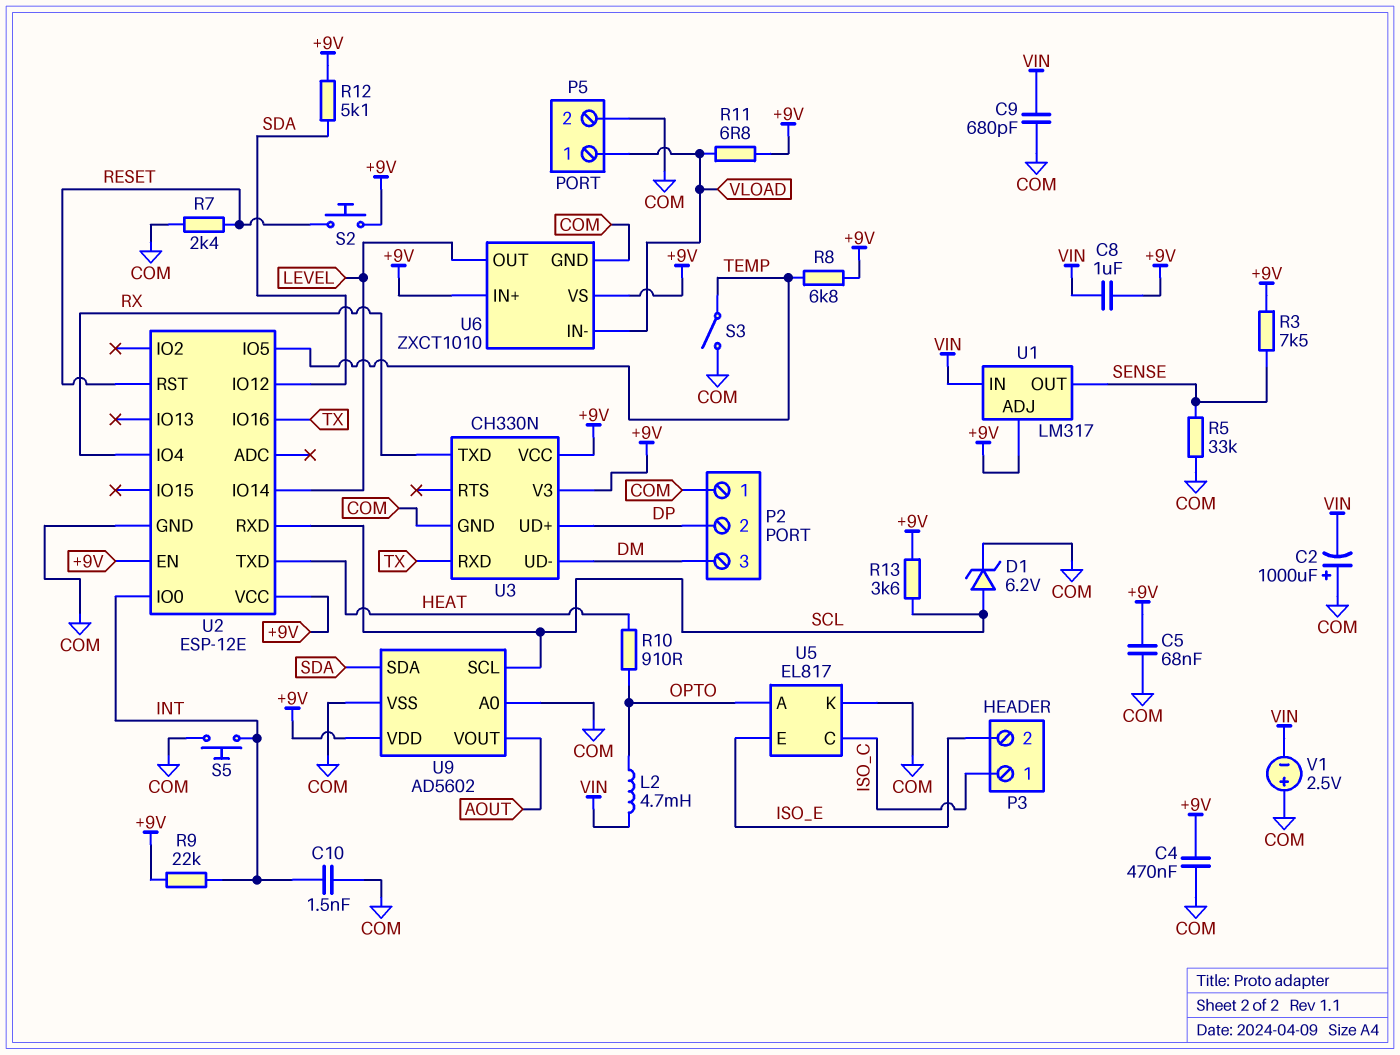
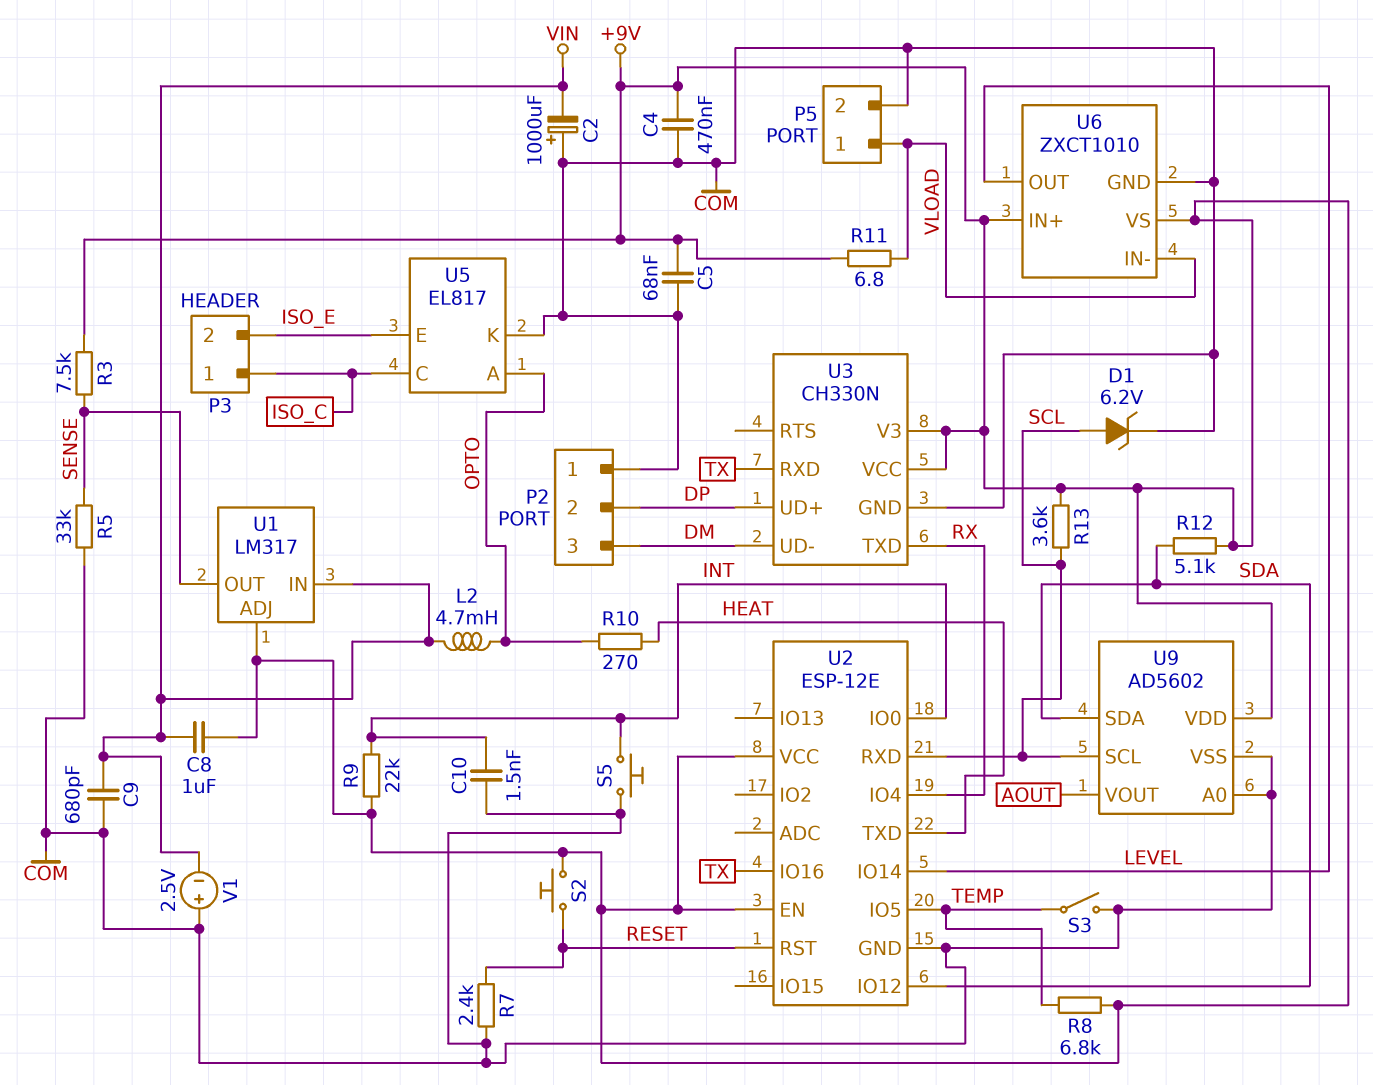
R10: 910 (HEAT, OPTO) -> 270 (HEAT, OPTO)

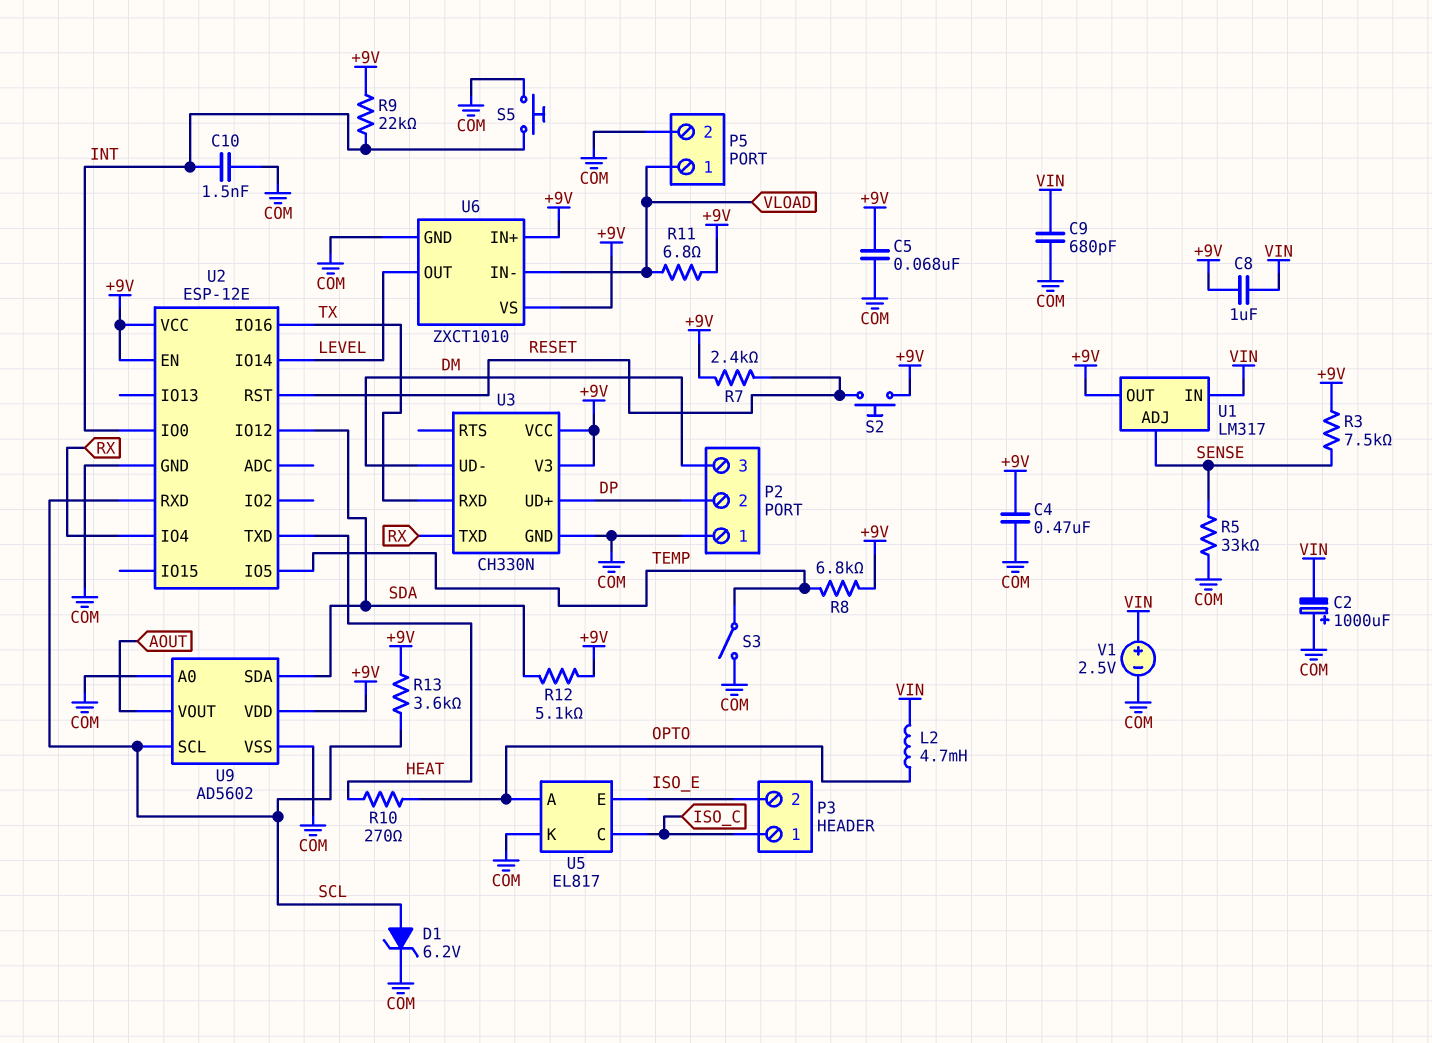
R7: 2.4k (COM, RESET) -> 2.4k (+9V, RESET)
U1 pin ADJ: +9V -> SENSE
U1 pin OUT: SENSE -> +9V
V1: 2.5V (plus COM, minus VIN) -> 2.5V (plus VIN, minus COM)

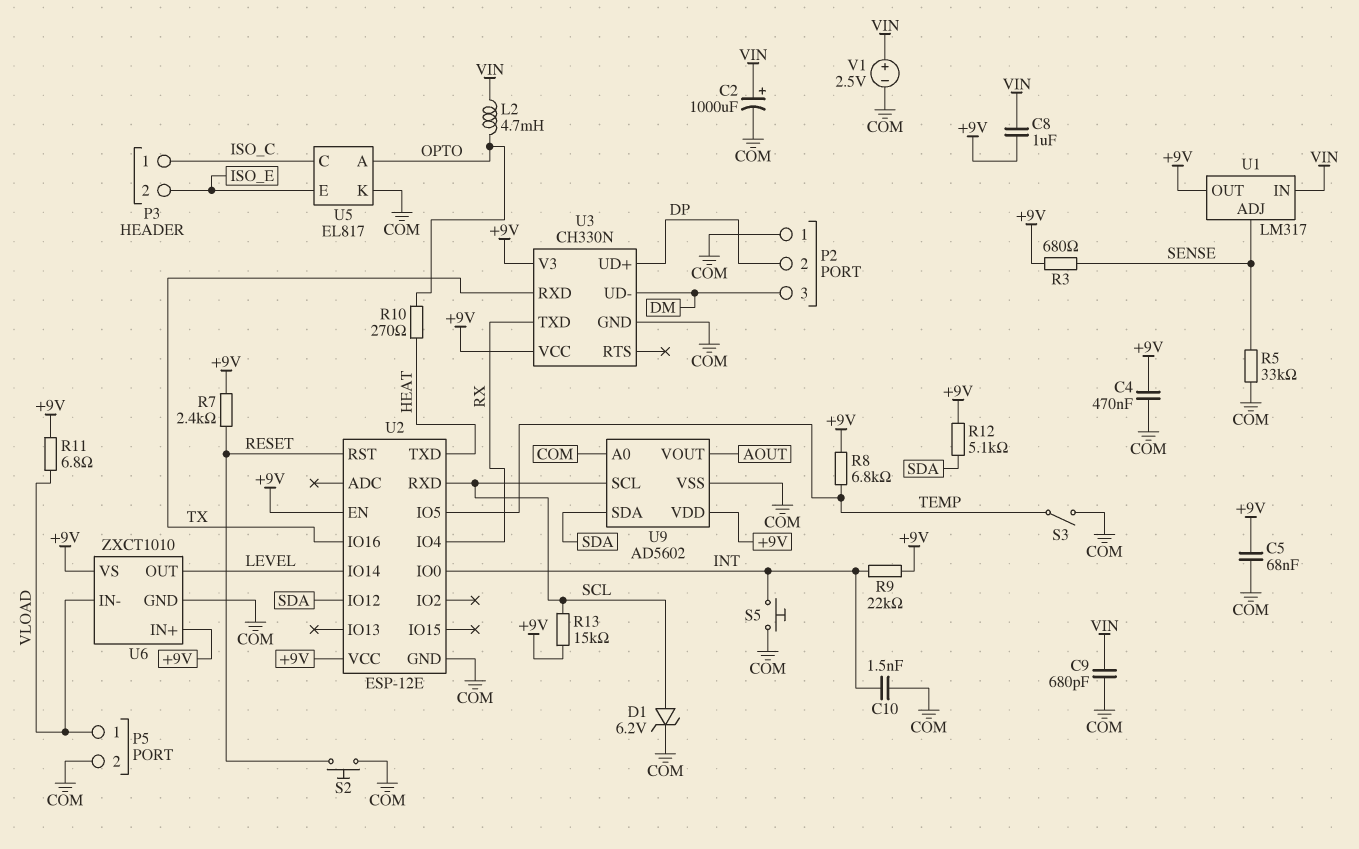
C2: 1000uF (plus COM, minus VIN) -> 1000uF (plus VIN, minus COM)
R3: 7.5k (+9V, SENSE) -> 680 (+9V, SENSE)
R13: 3.6k (+9V, SCL) -> 15k (+9V, SCL)
S2: button (+9V, RESET) -> button (COM, RESET)

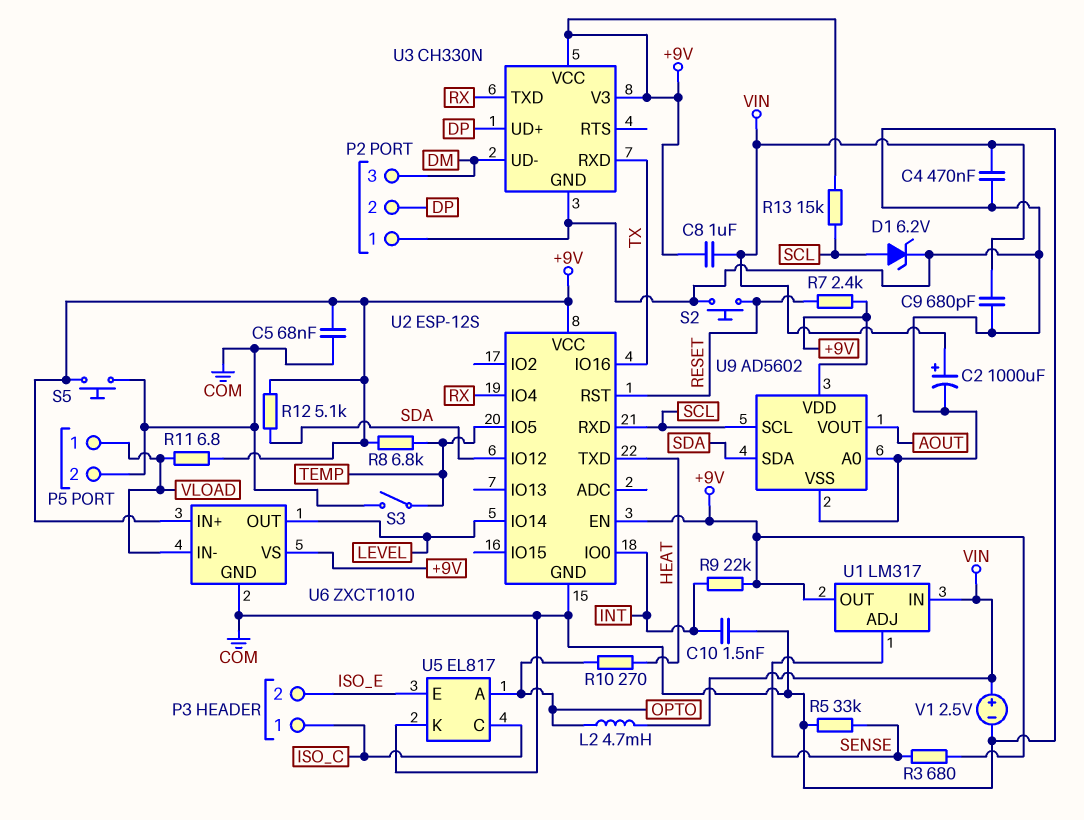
C4: 470nF (+9V, COM) -> 470nF (COM, VIN)
S5: button (COM, INT) -> button (+9V, COM)
U2: ESP-12E -> ESP-12S

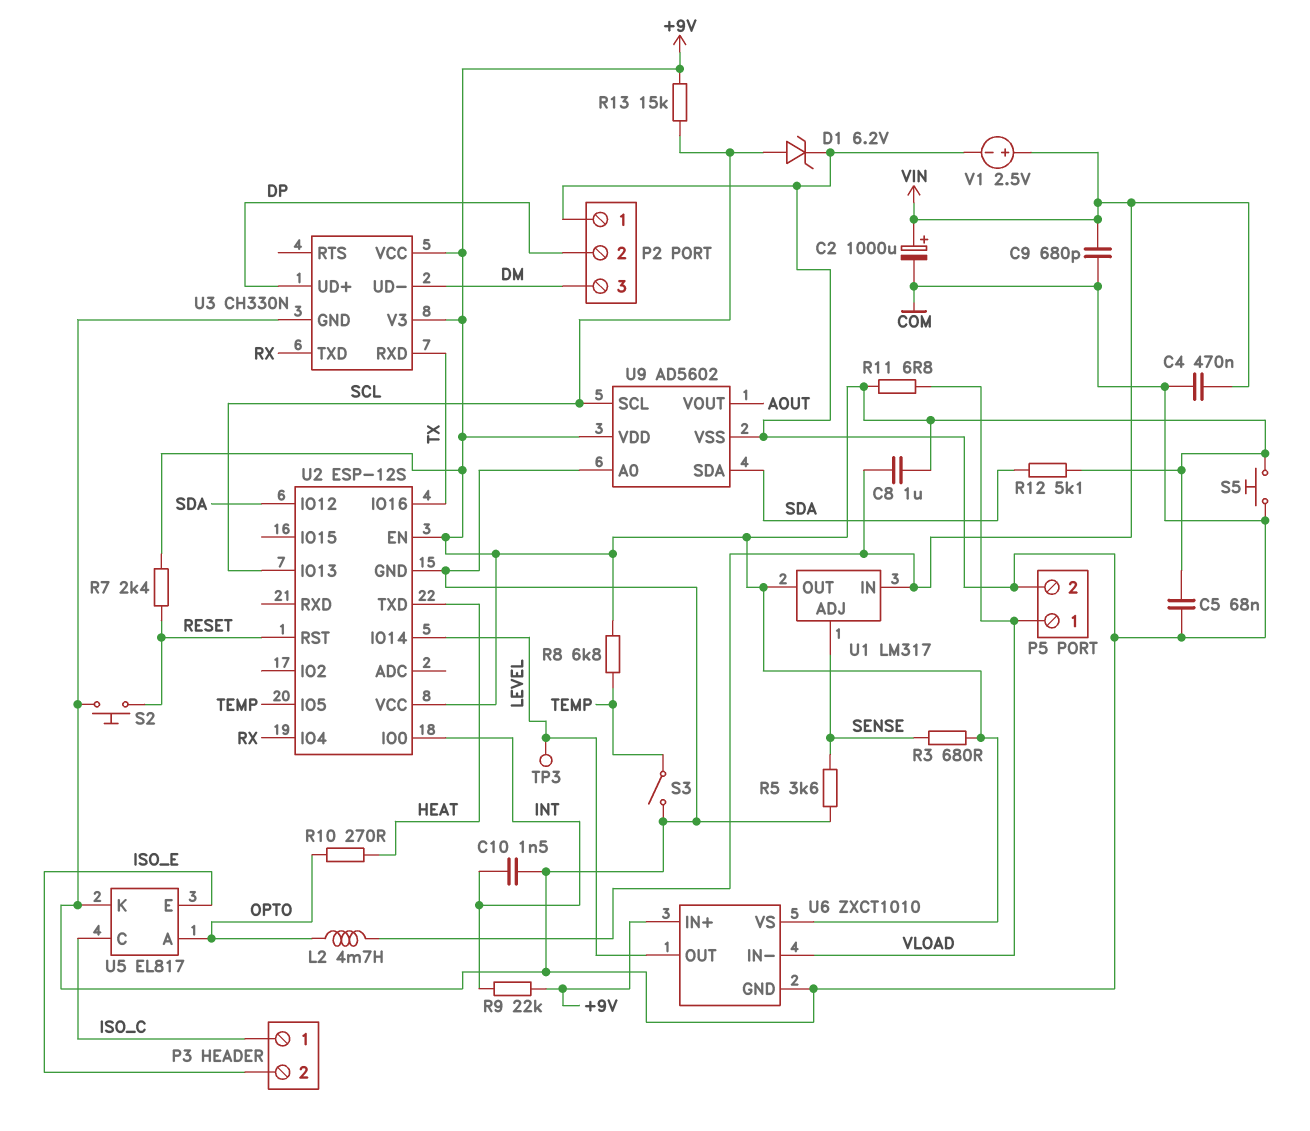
R5: 33k (COM, SENSE) -> 3.6k (COM, SENSE)
TP3: none -> test point (LEVEL)
U2 pin IO13: none -> SCL
U2 pin RXD: SCL -> none

